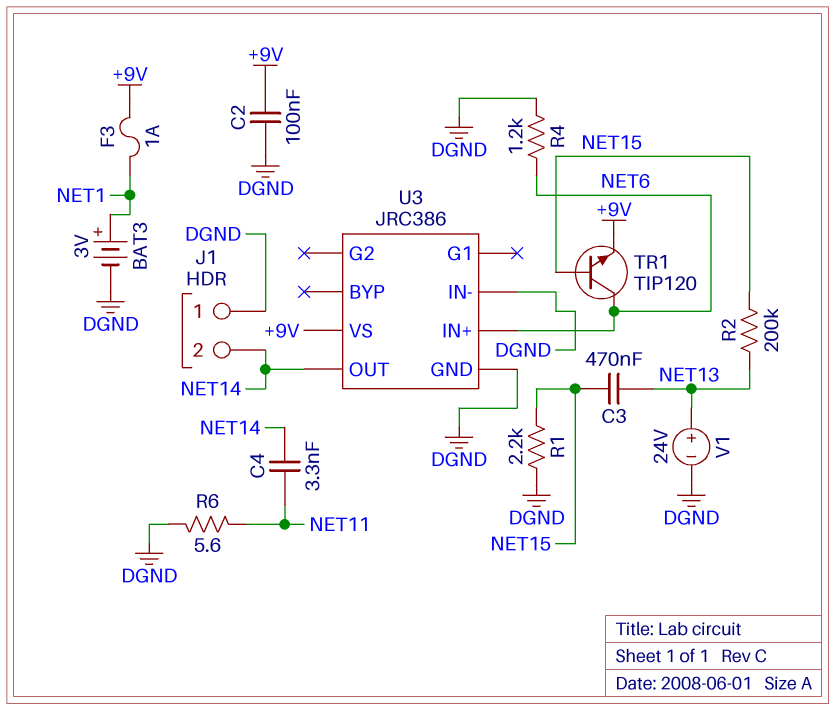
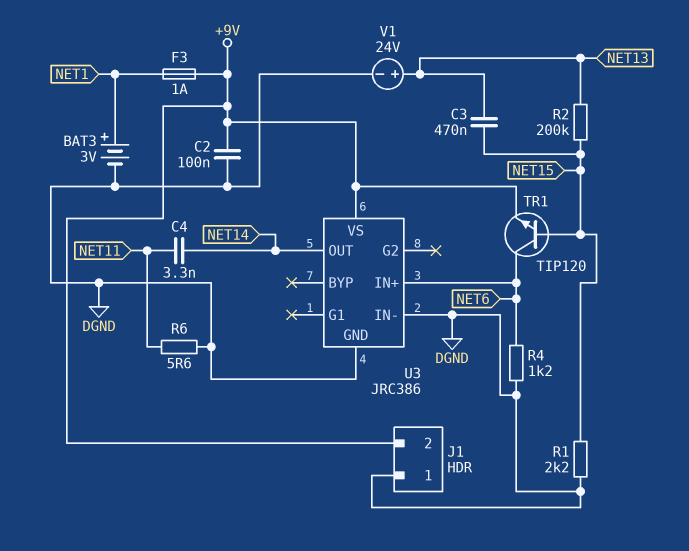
J1 pin 2: NET14 -> +9V

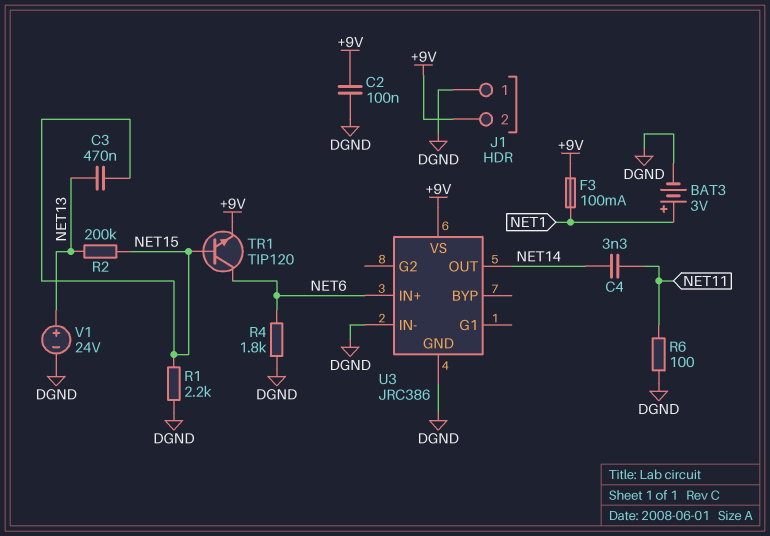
F3: 1A (+9V, NET1) -> 100mA (+9V, NET1)
R4: 1.2k (DGND, NET6) -> 1.8k (DGND, NET6)
R6: 5.6 (DGND, NET11) -> 100 (DGND, NET11)

